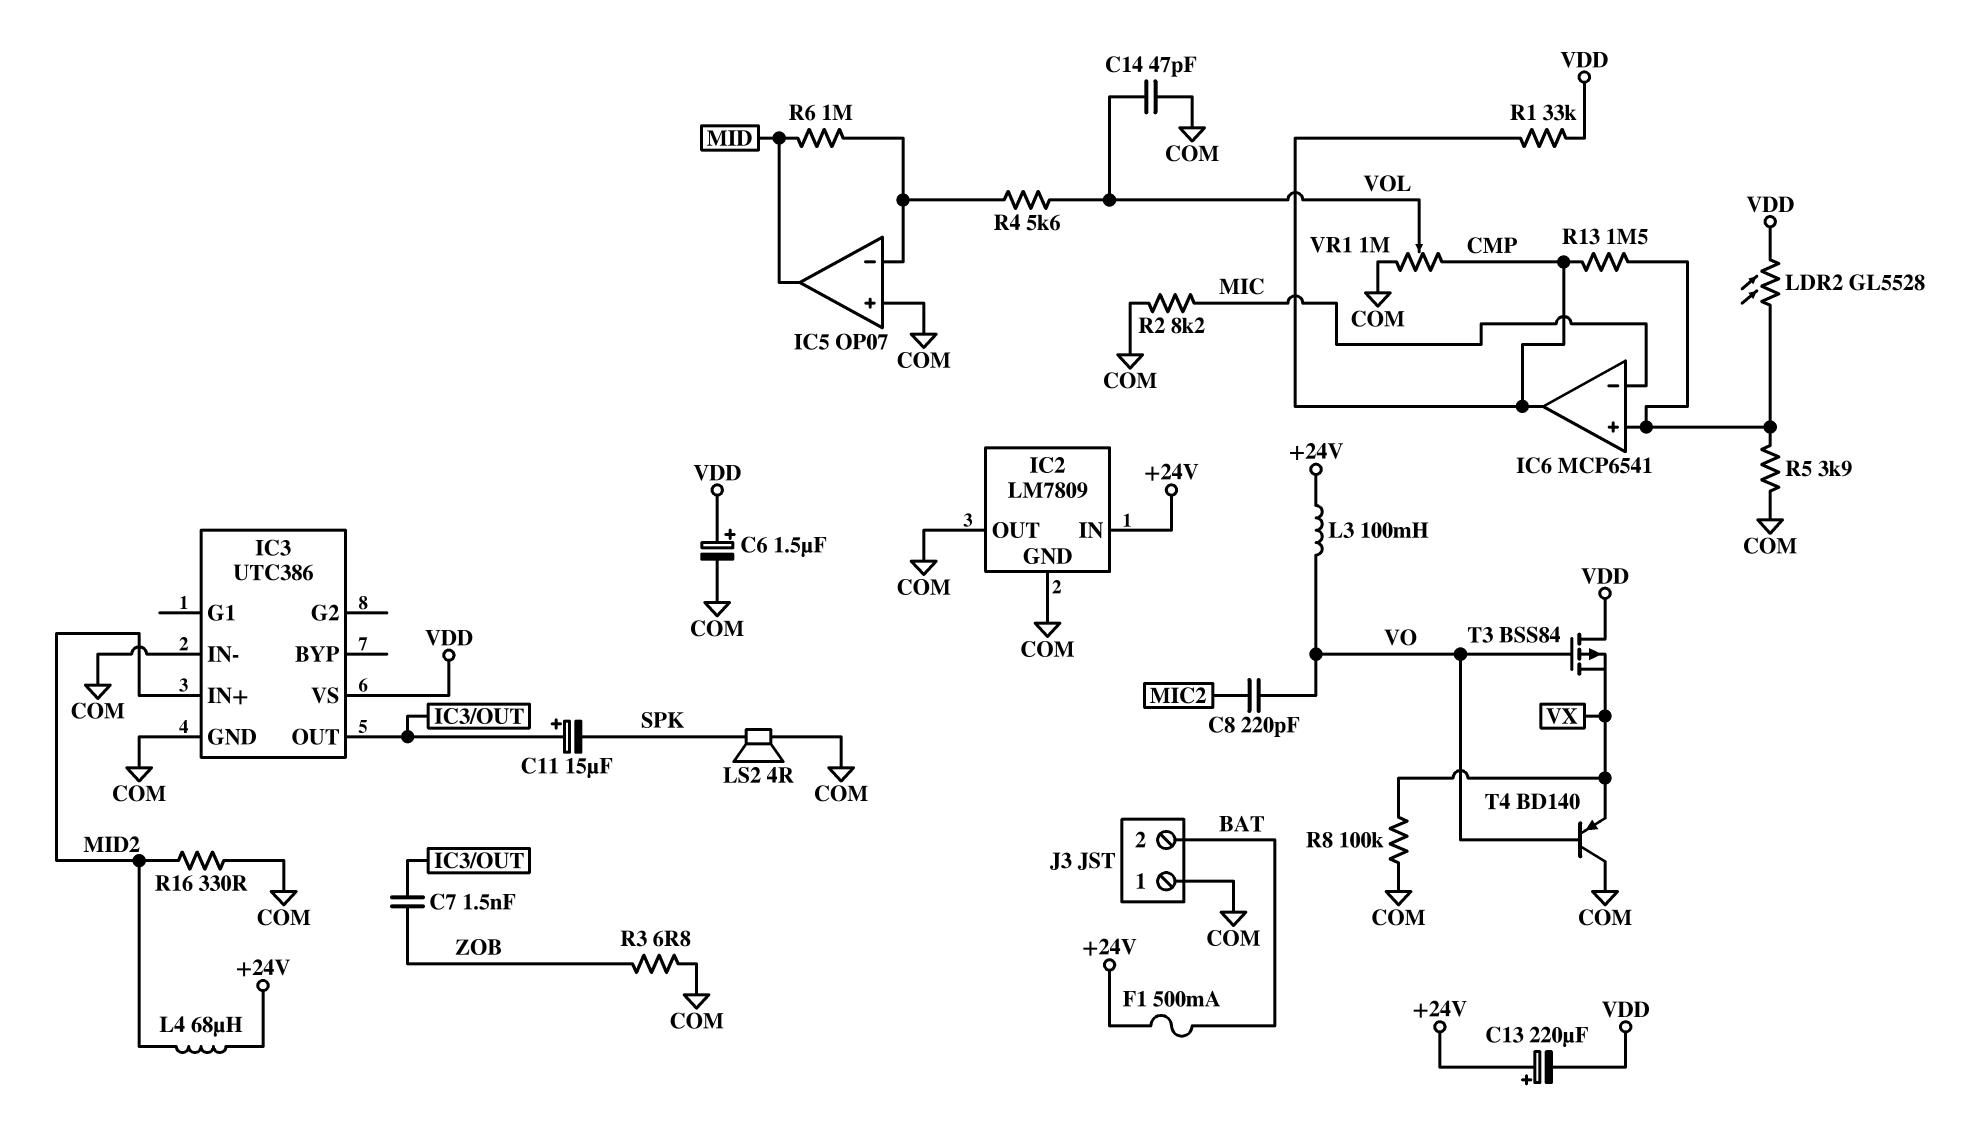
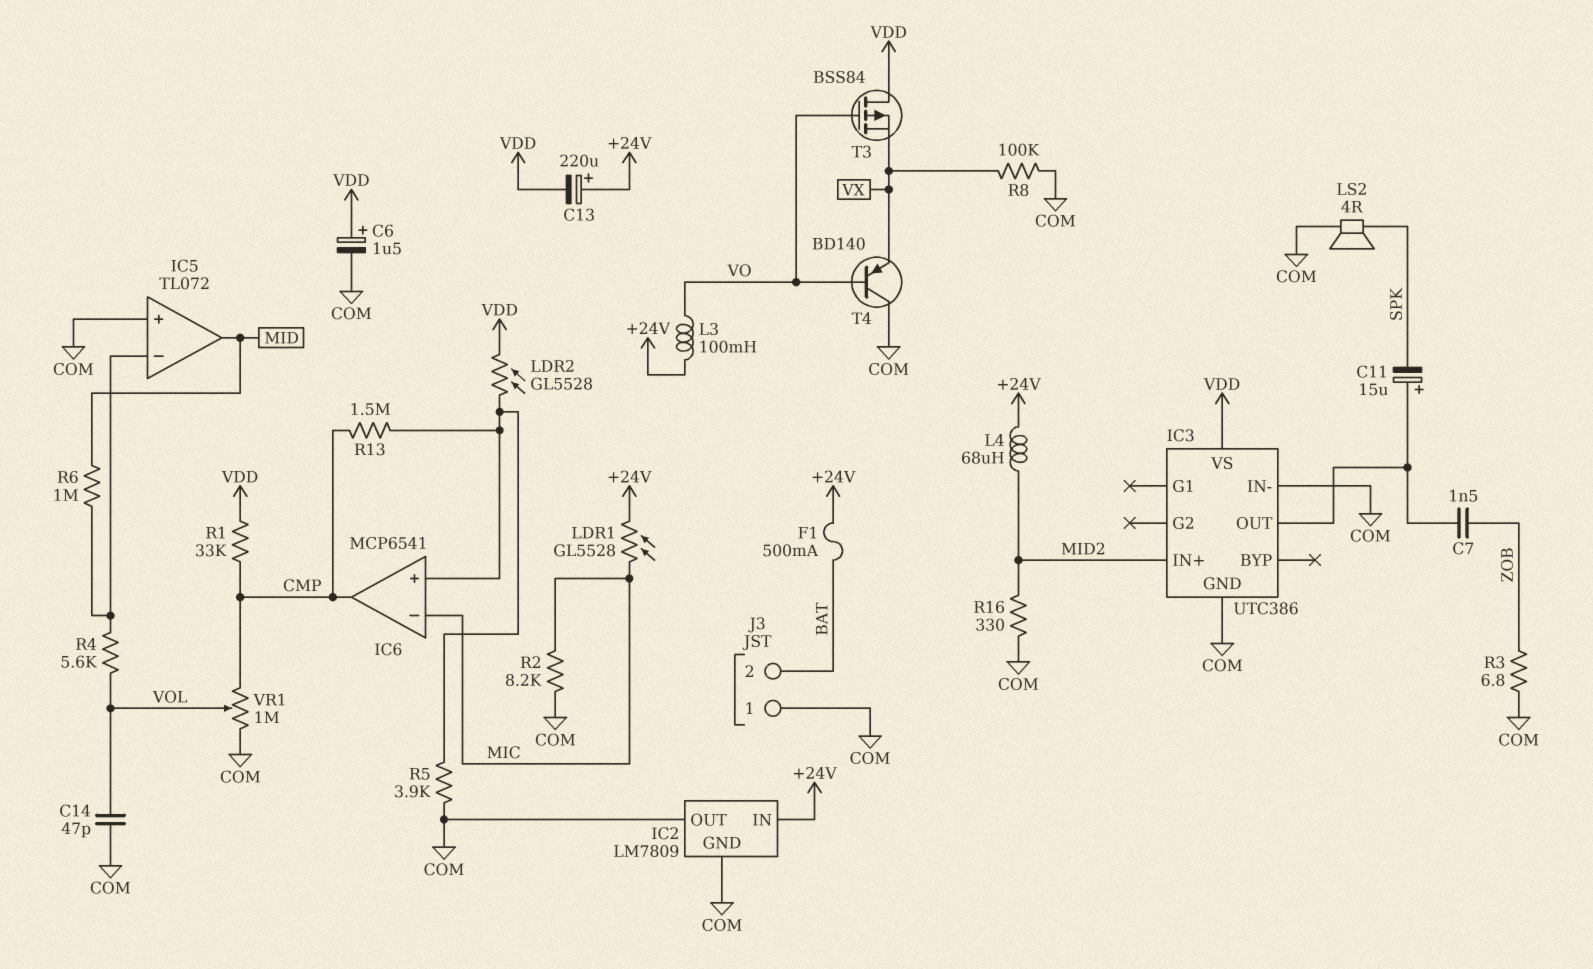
C8: 220pF (MIC2, VO) -> none
IC5: OP07 -> TL072
LDR1: none -> GL5528 (+24V, MIC)

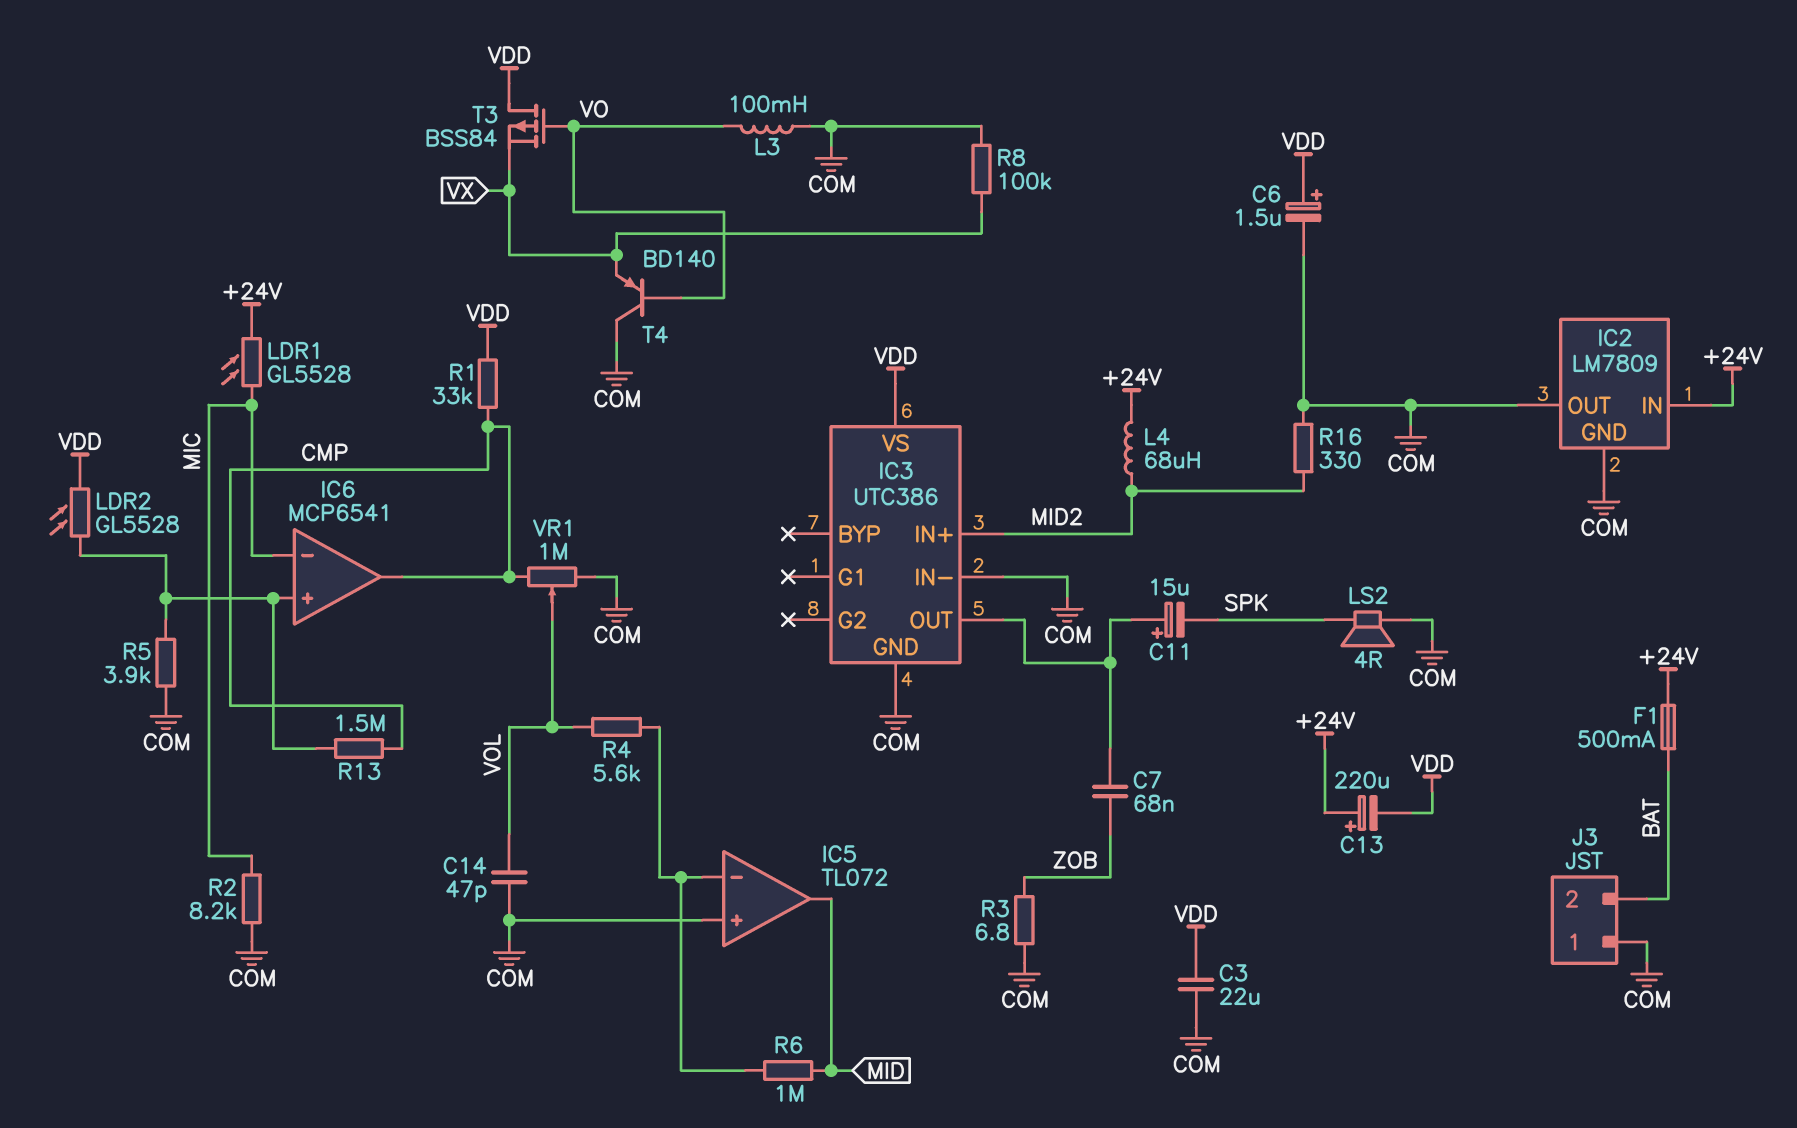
C3: none -> 22uF (COM, VDD)
C7: 1.5nF (IC3/OUT, ZOB) -> 68nF (IC3/OUT, ZOB)
L3: 100mH (+24V, VO) -> 100mH (COM, VO)

